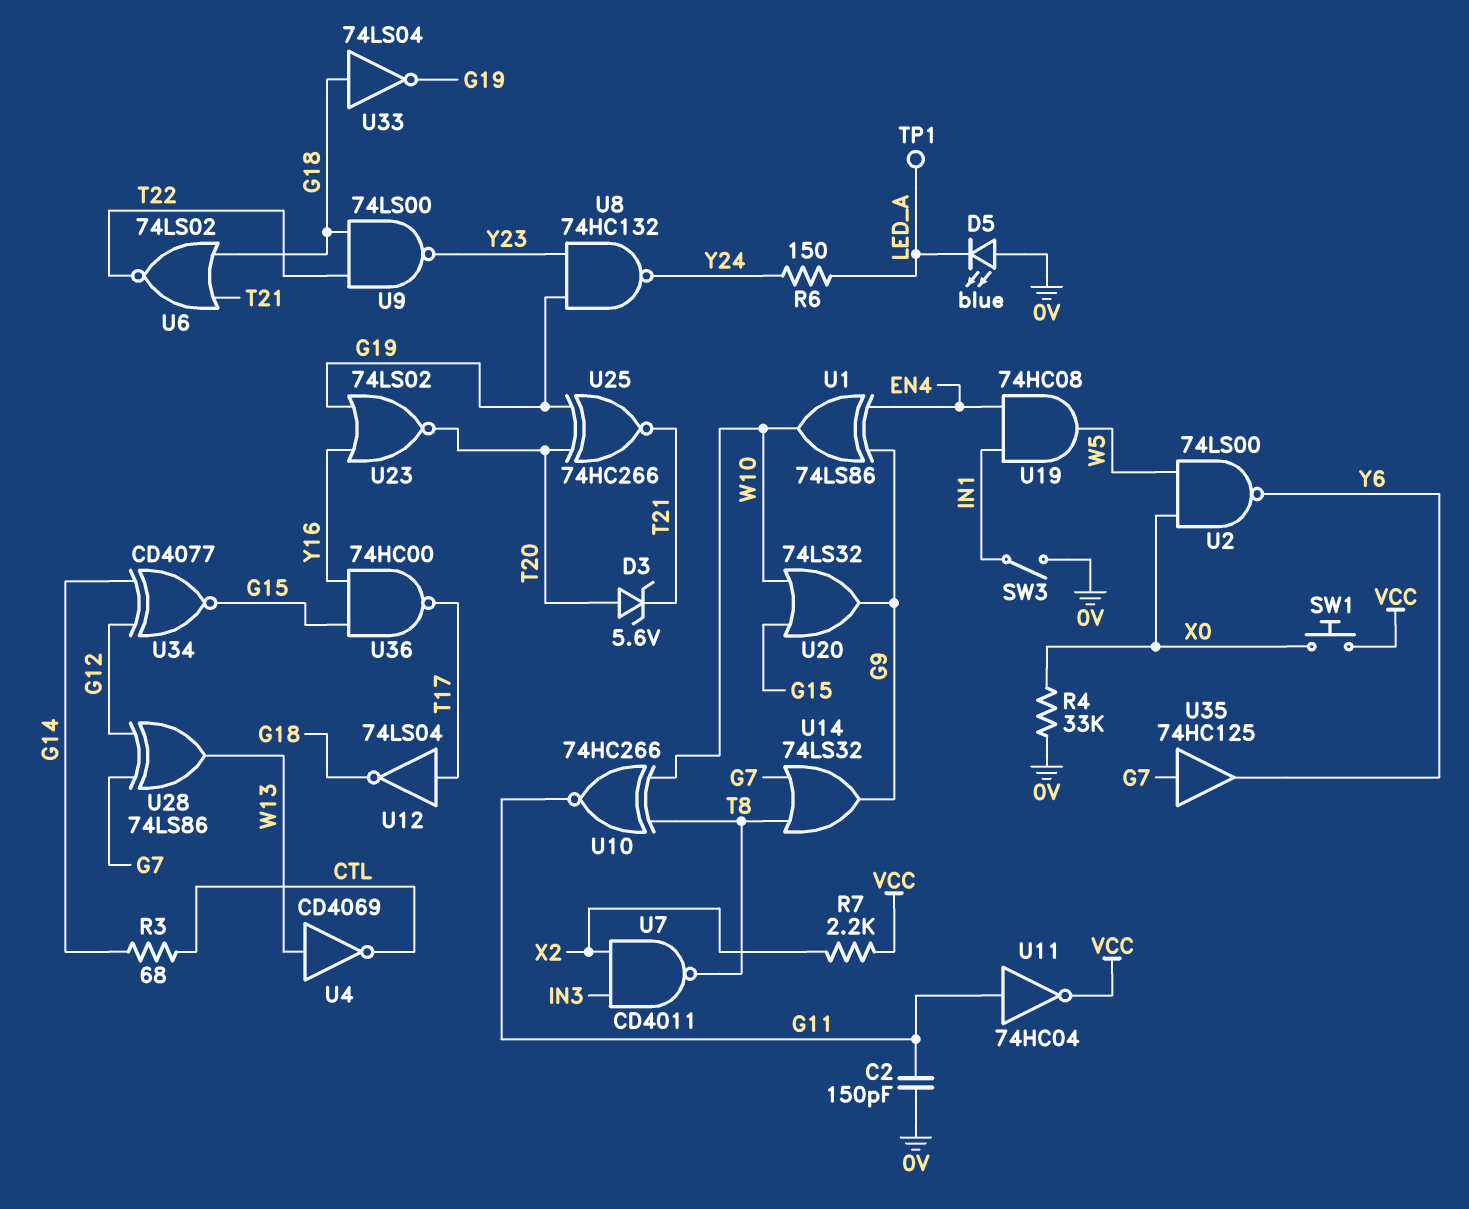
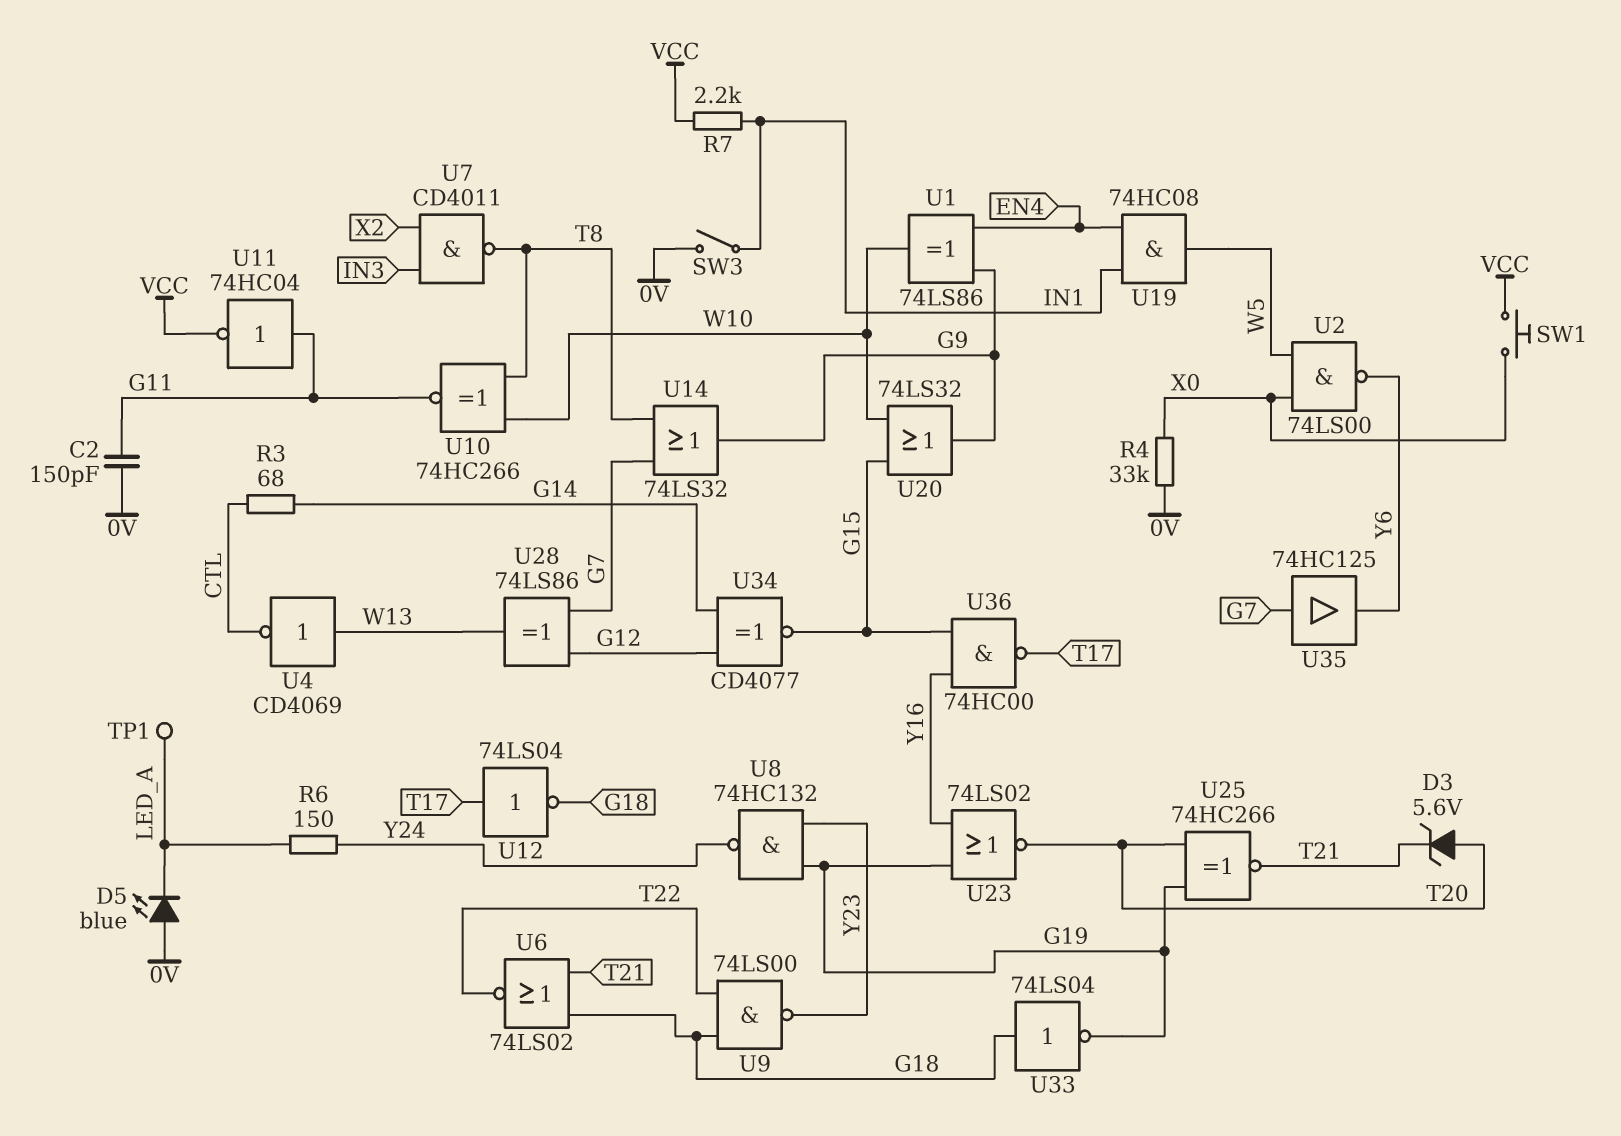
R7: 2.2k (VCC, X2) -> 2.2k (IN1, VCC)

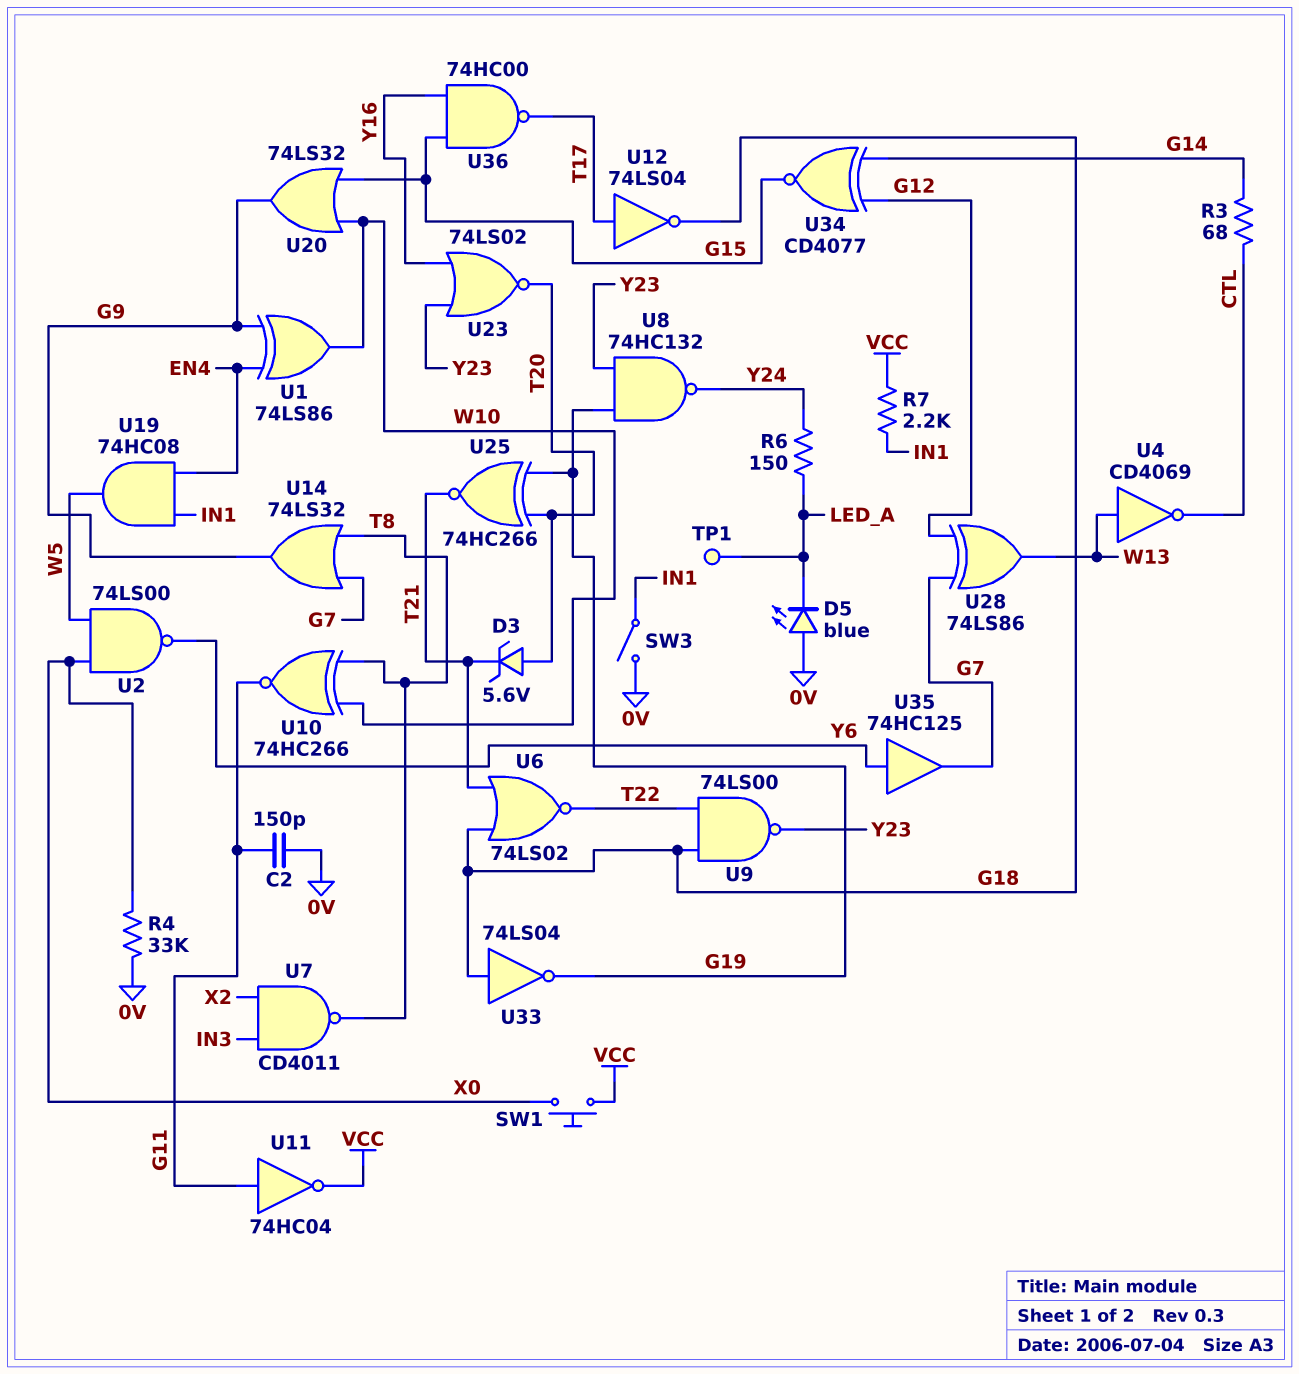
U23: NOR 74LS02 (in G19, in Y16, out T20) -> NOR 74LS02 (in Y16, in Y23, out T20)
U35: buffer 74HC125 (in G7, out Y6) -> buffer 74HC125 (in Y6, out G7)

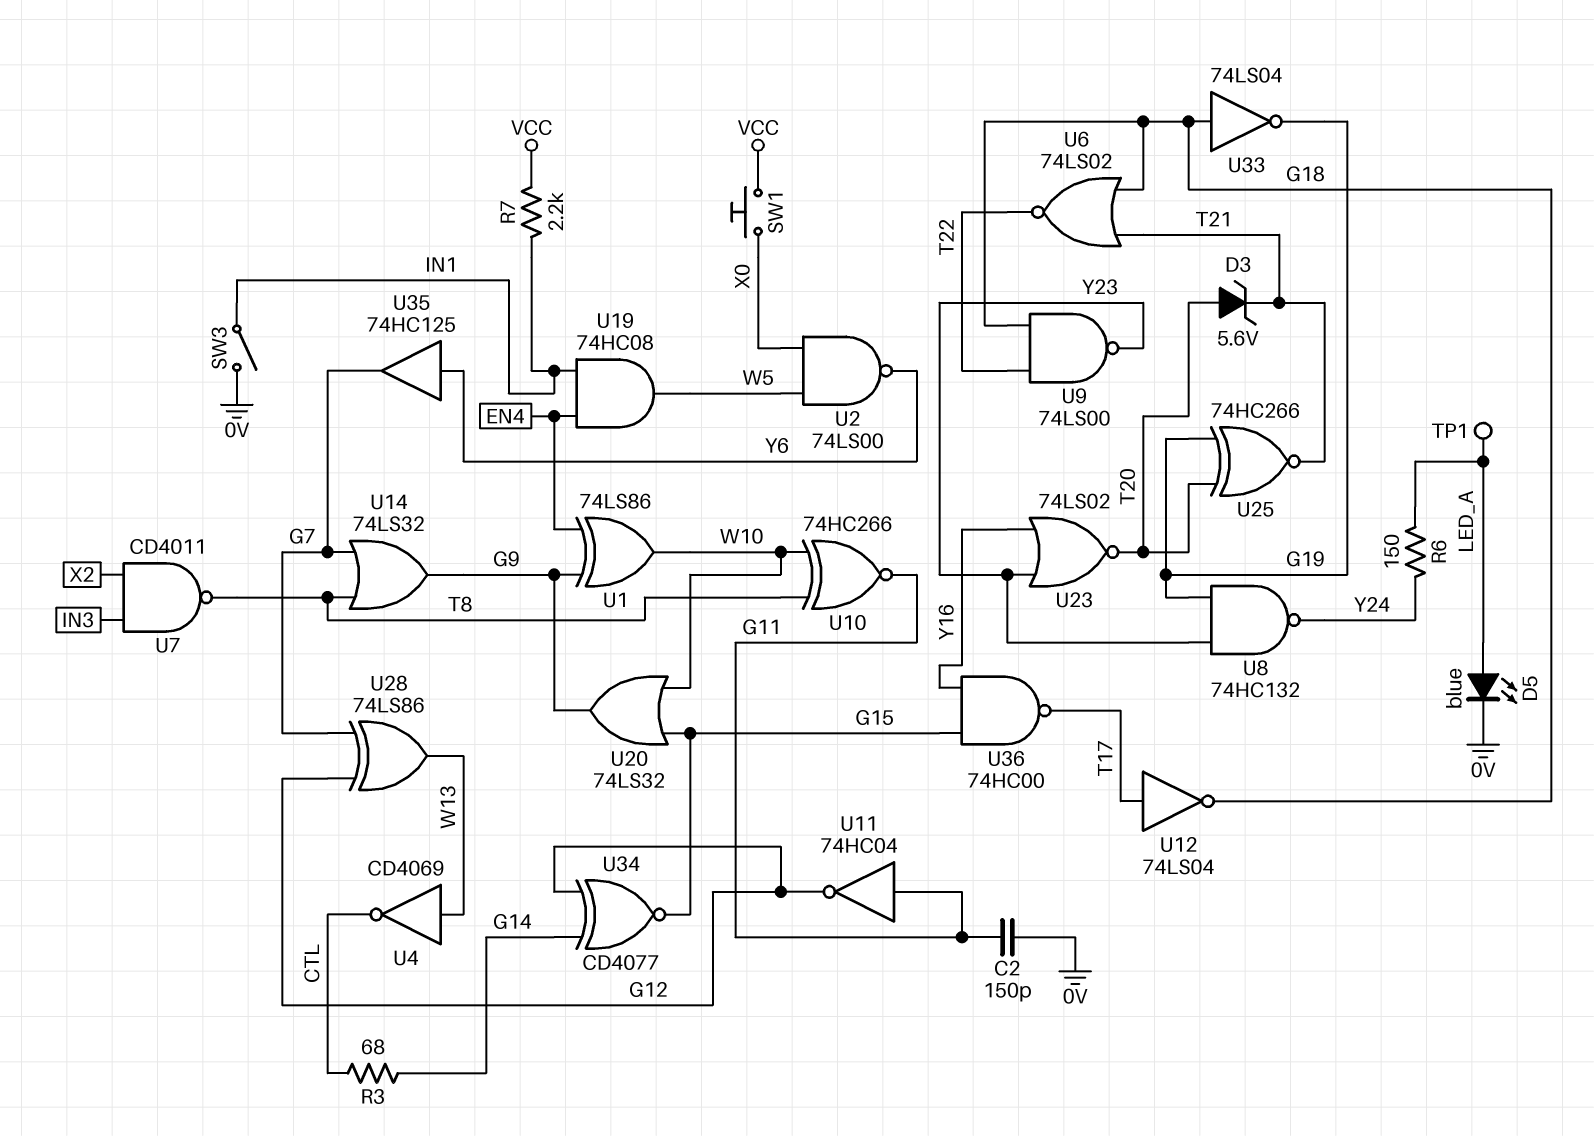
D5: LED blue (A 0V, K LED_A) -> LED blue (A LED_A, K 0V)
R4: 33k (0V, X0) -> none
U11: NOT 74HC04 (in G11, out VCC) -> NOT 74HC04 (in G11, out G12)

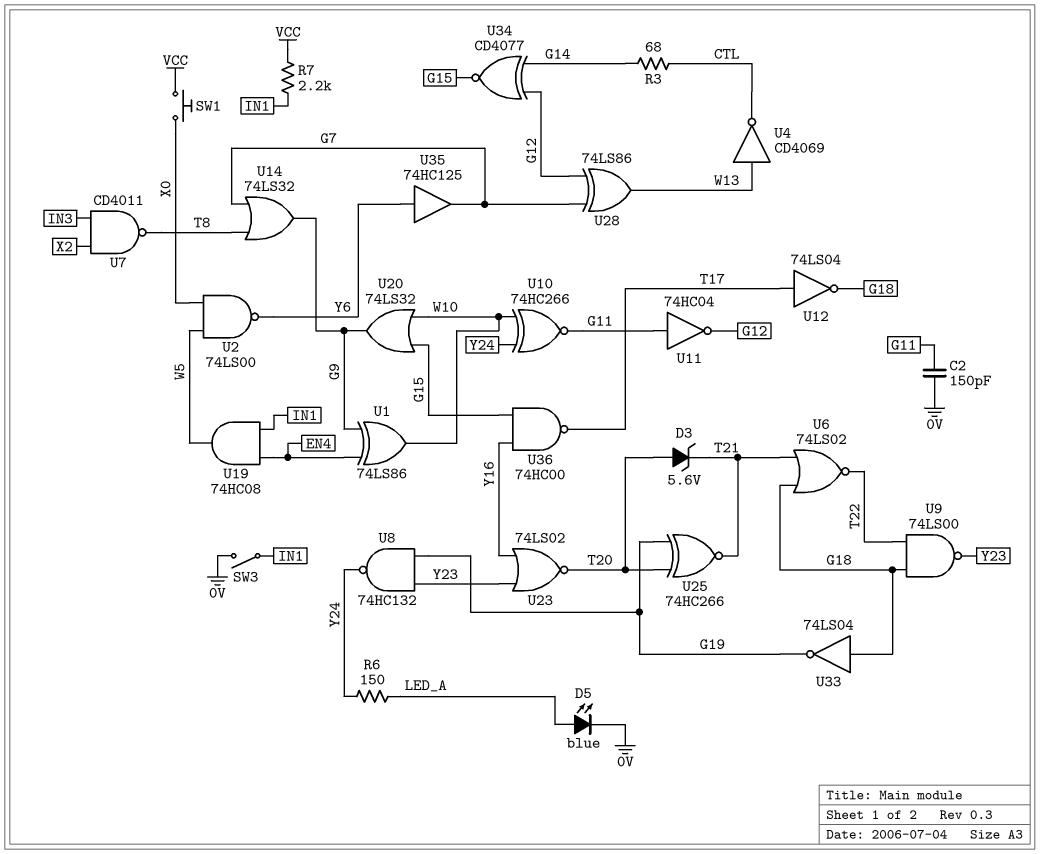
TP1: test point (LED_A) -> none
U10: XNOR 74HC266 (in T8, in W10, out G11) -> XNOR 74HC266 (in W10, in Y24, out G11)

